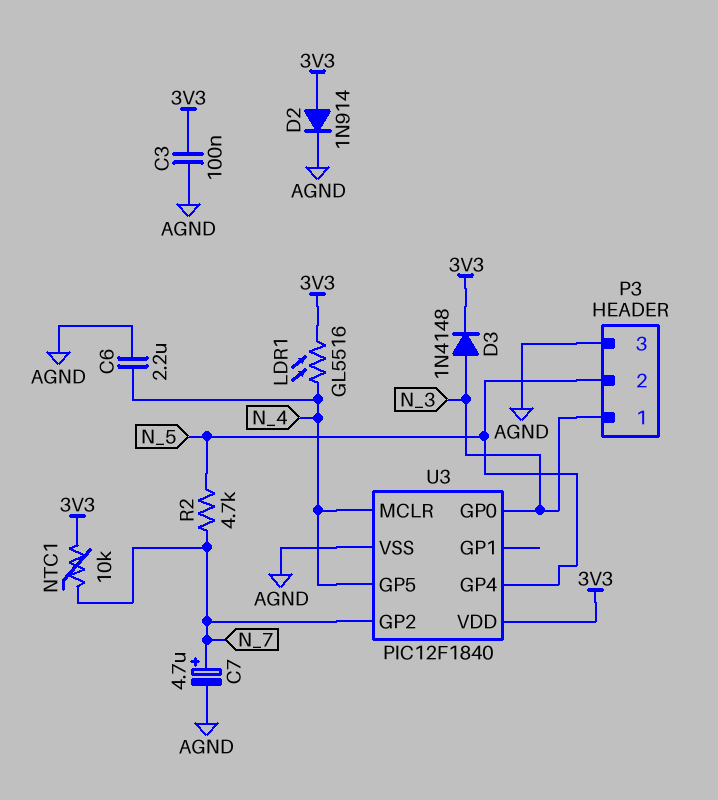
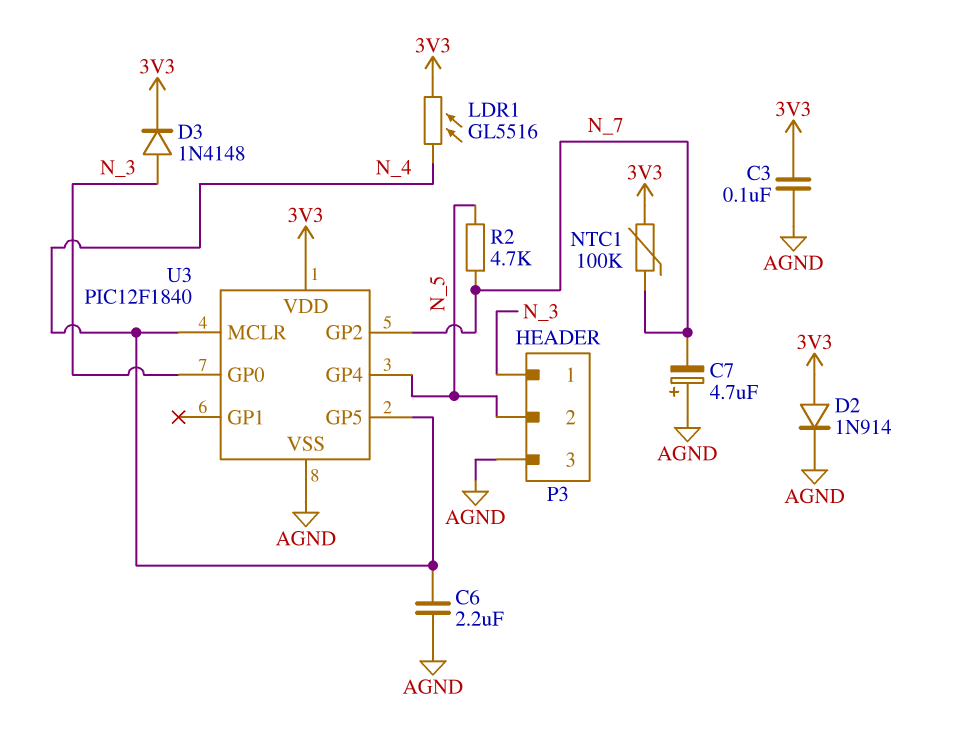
C7: 4.7uF (plus N_7, minus AGND) -> 4.7uF (plus AGND, minus N_7)
NTC1: 10k (3V3, N_7) -> 100k (3V3, N_7)

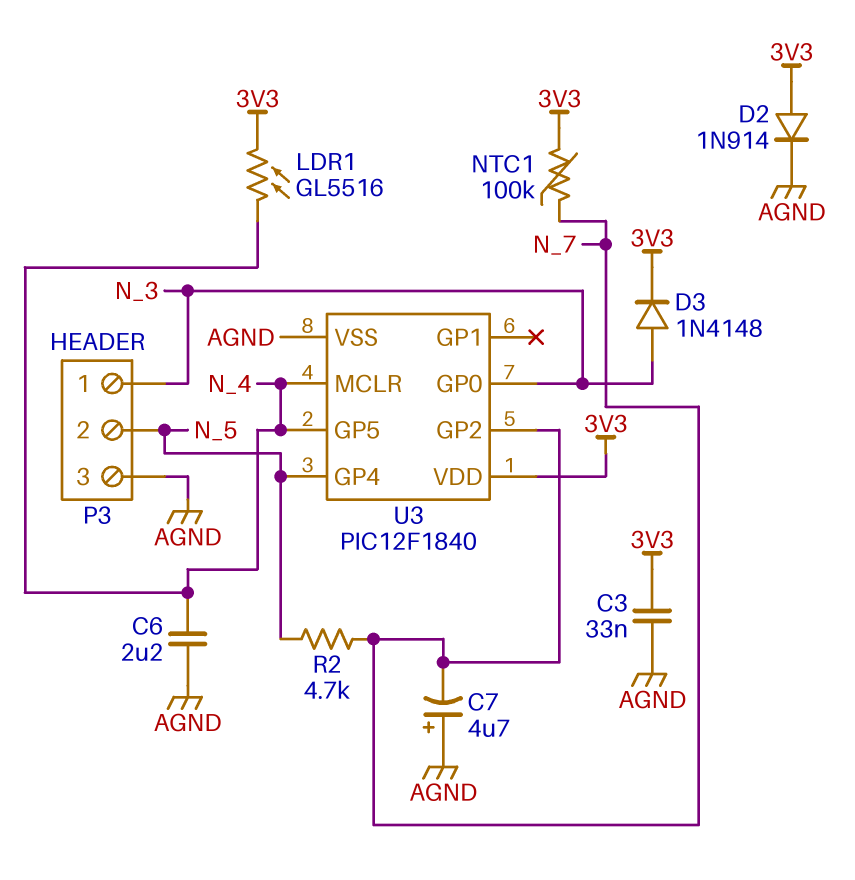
C3: 100nF (3V3, AGND) -> 33nF (3V3, AGND)

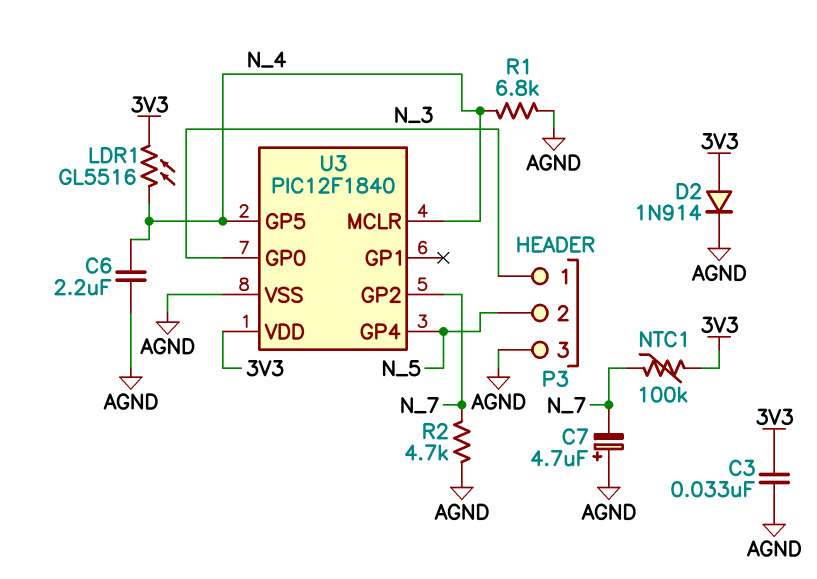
D3: diode 1N4148 (A N_3, K 3V3) -> none
R1: none -> 6.8k (AGND, N_4)
R2: 4.7k (N_5, N_7) -> 4.7k (AGND, N_7)

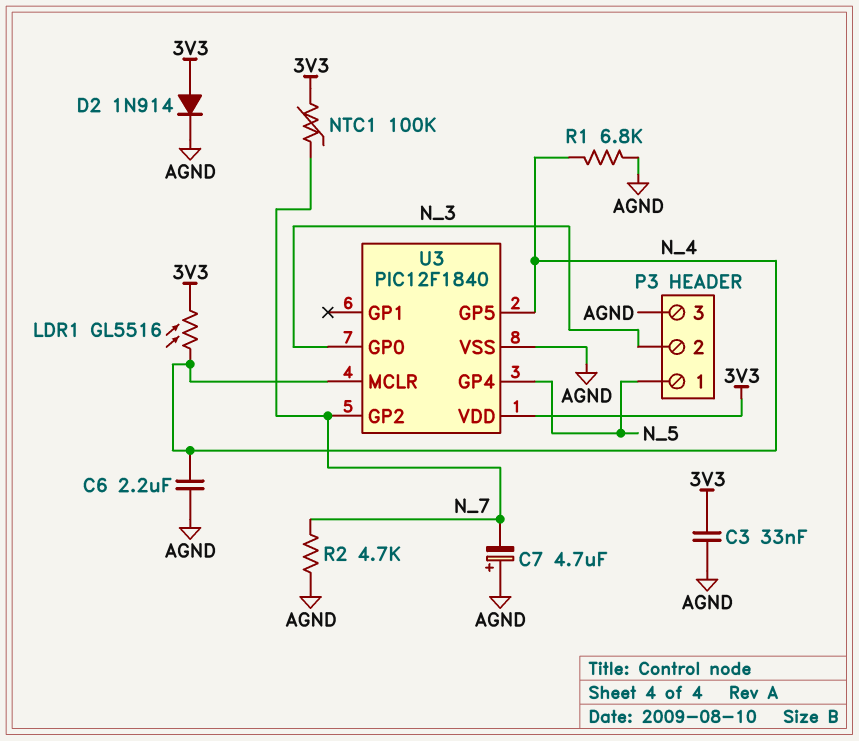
P3 pin 1: N_3 -> N_5
P3 pin 2: N_5 -> N_3

